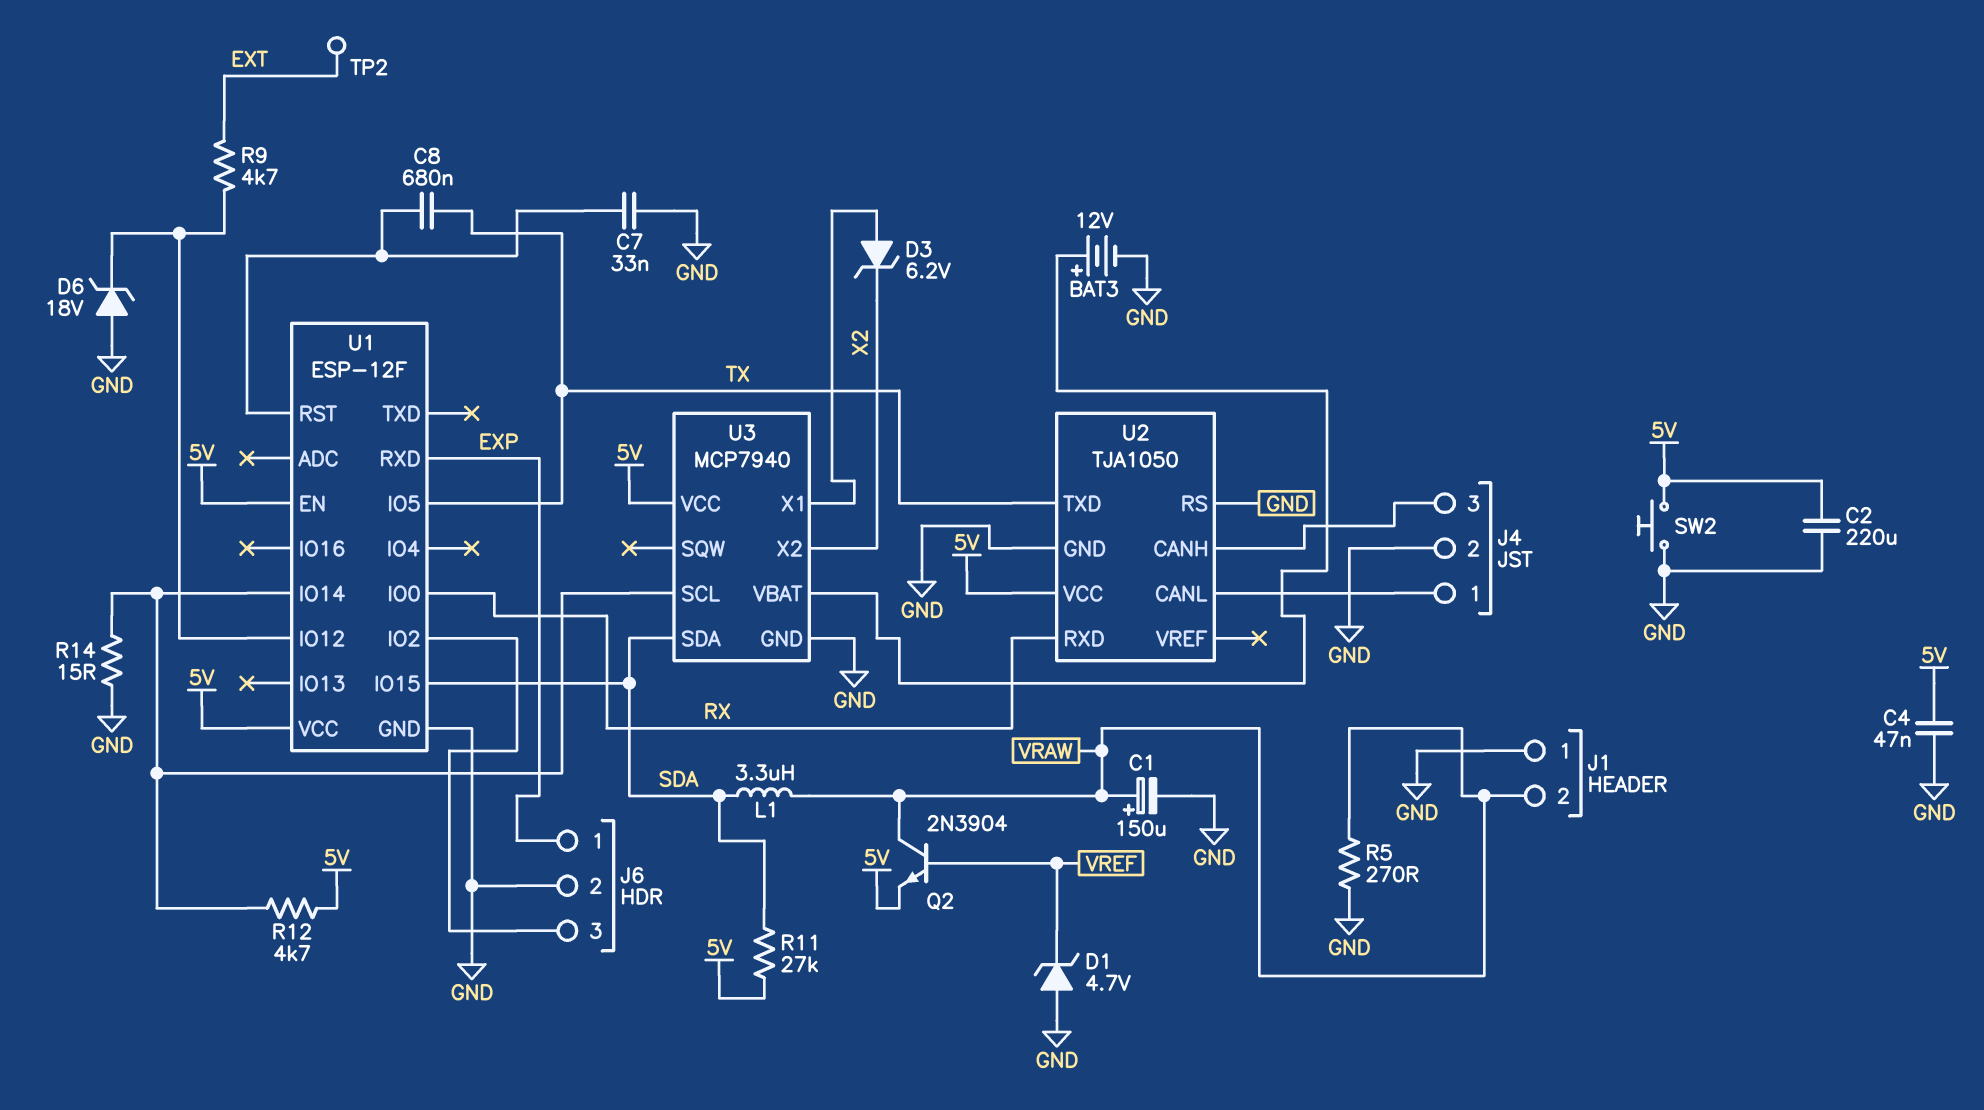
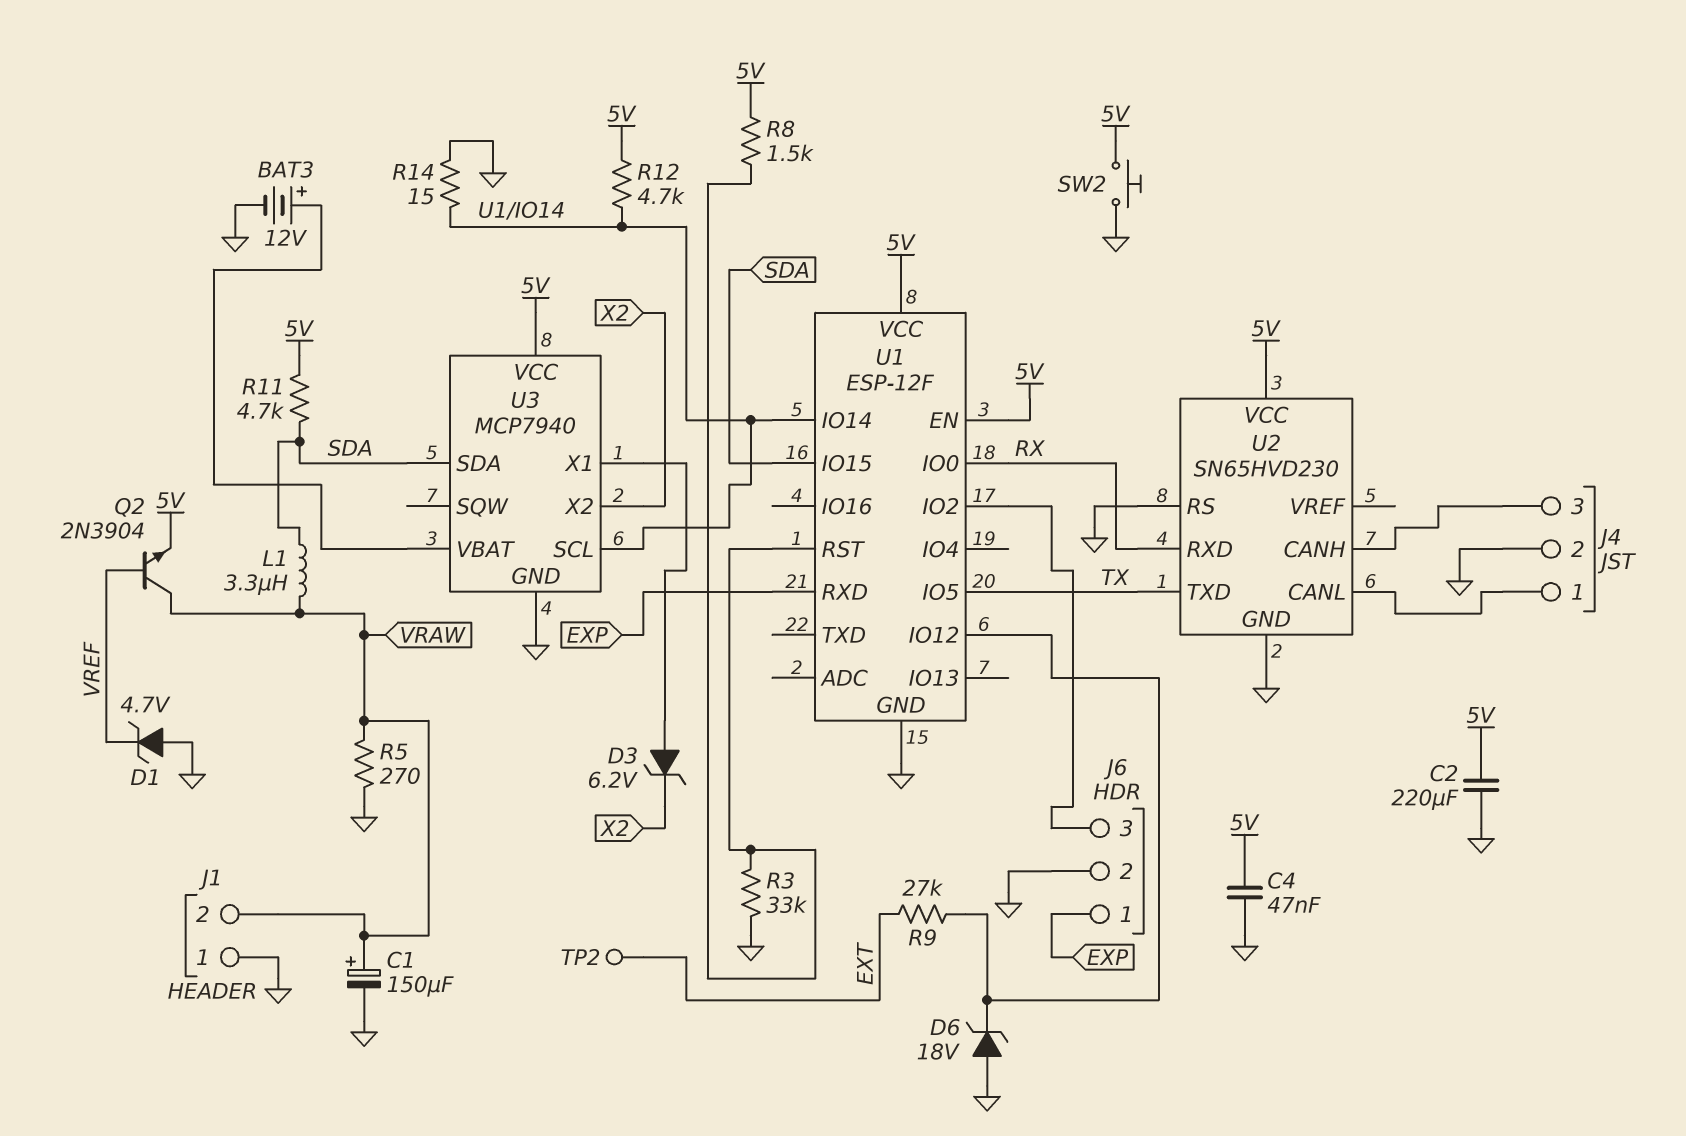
C7: 33nF (GND, U1/RST) -> none
C8: 680nF (TX, U1/RST) -> none
R3: none -> 33k (GND, U1/RST)
R8: none -> 1.5k (5V, U1/RST)
R9: 4.7k (EXT, U1/IO12) -> 27k (EXT, U1/IO12)
R11: 27k (5V, SDA) -> 4.7k (5V, SDA)
U2: TJA1050 -> SN65HVD230

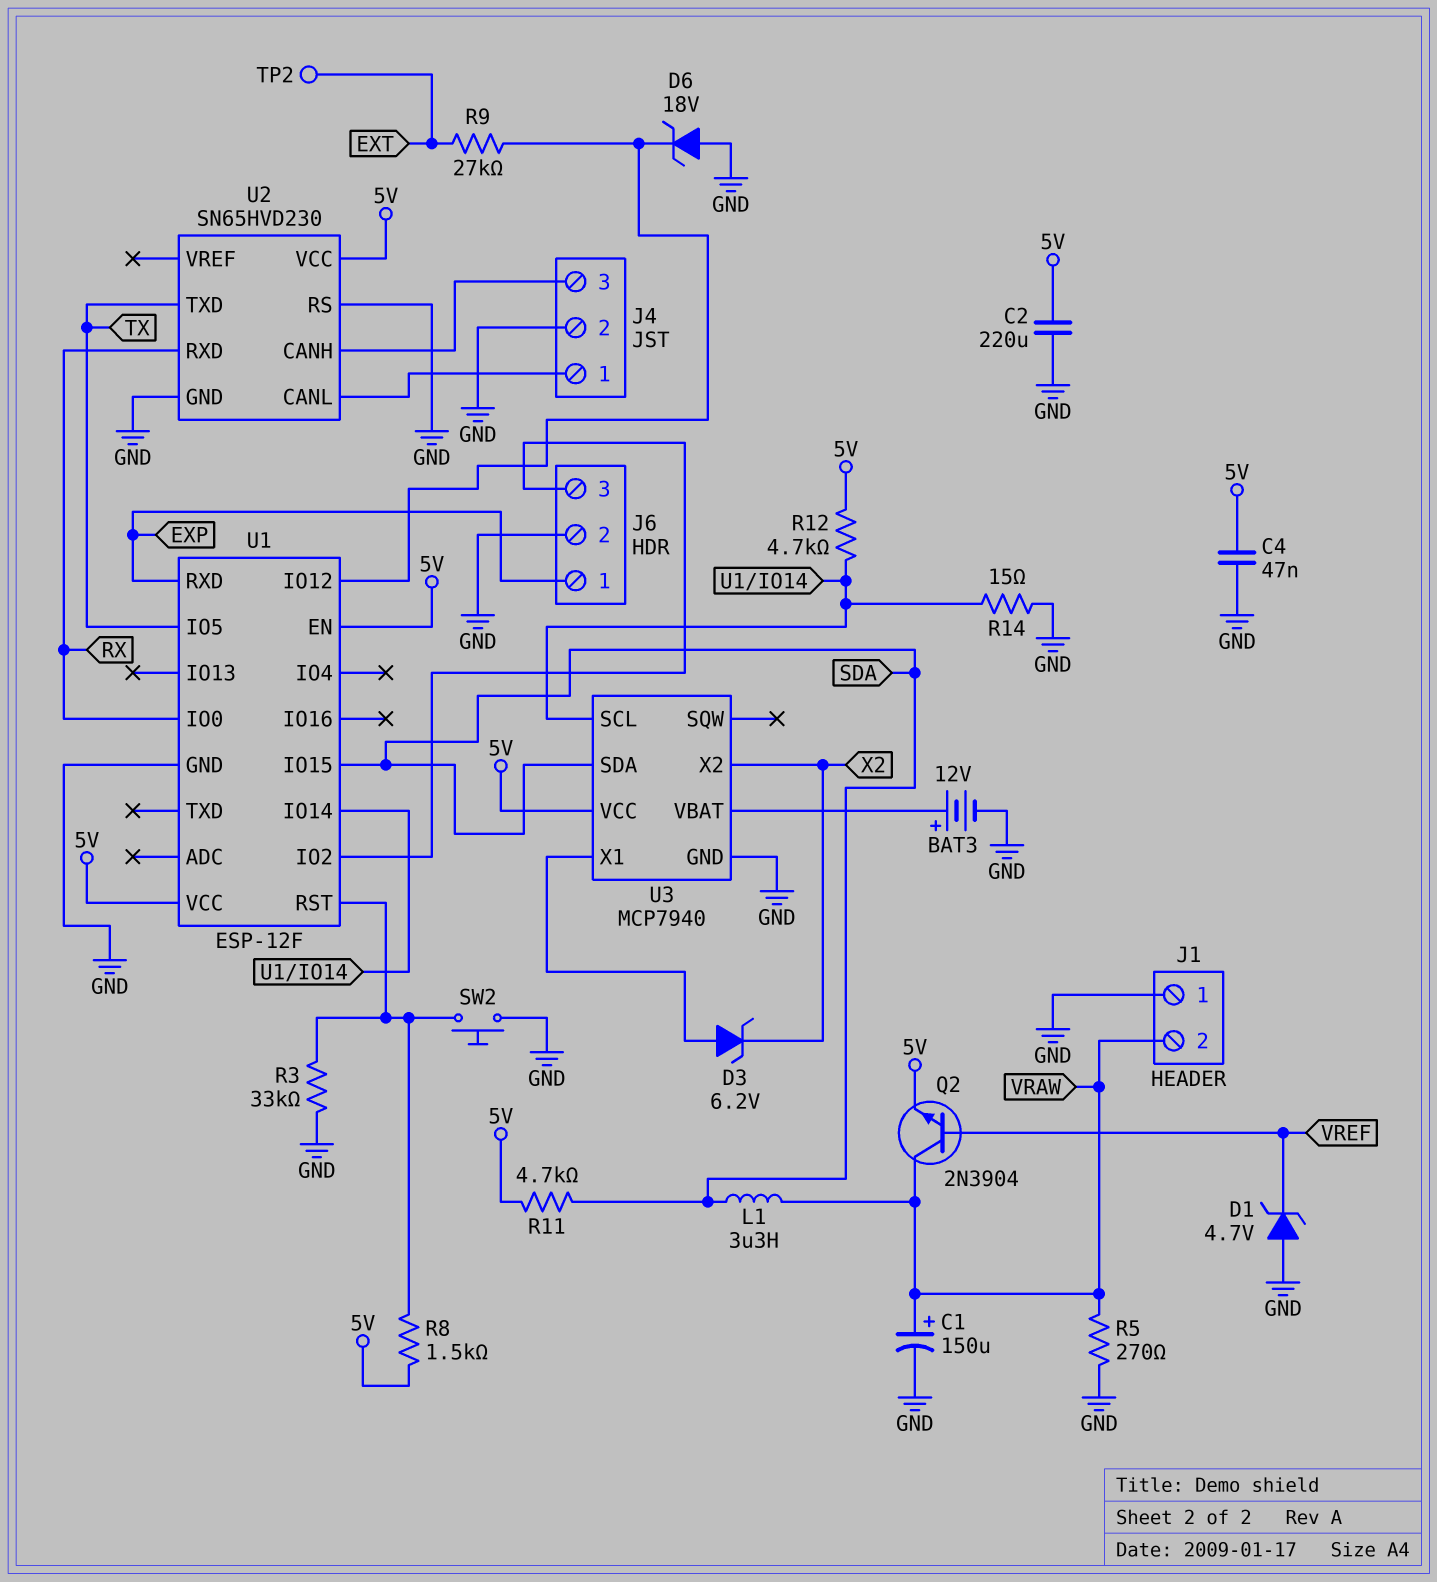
SW2: button (5V, GND) -> button (GND, U1/RST)

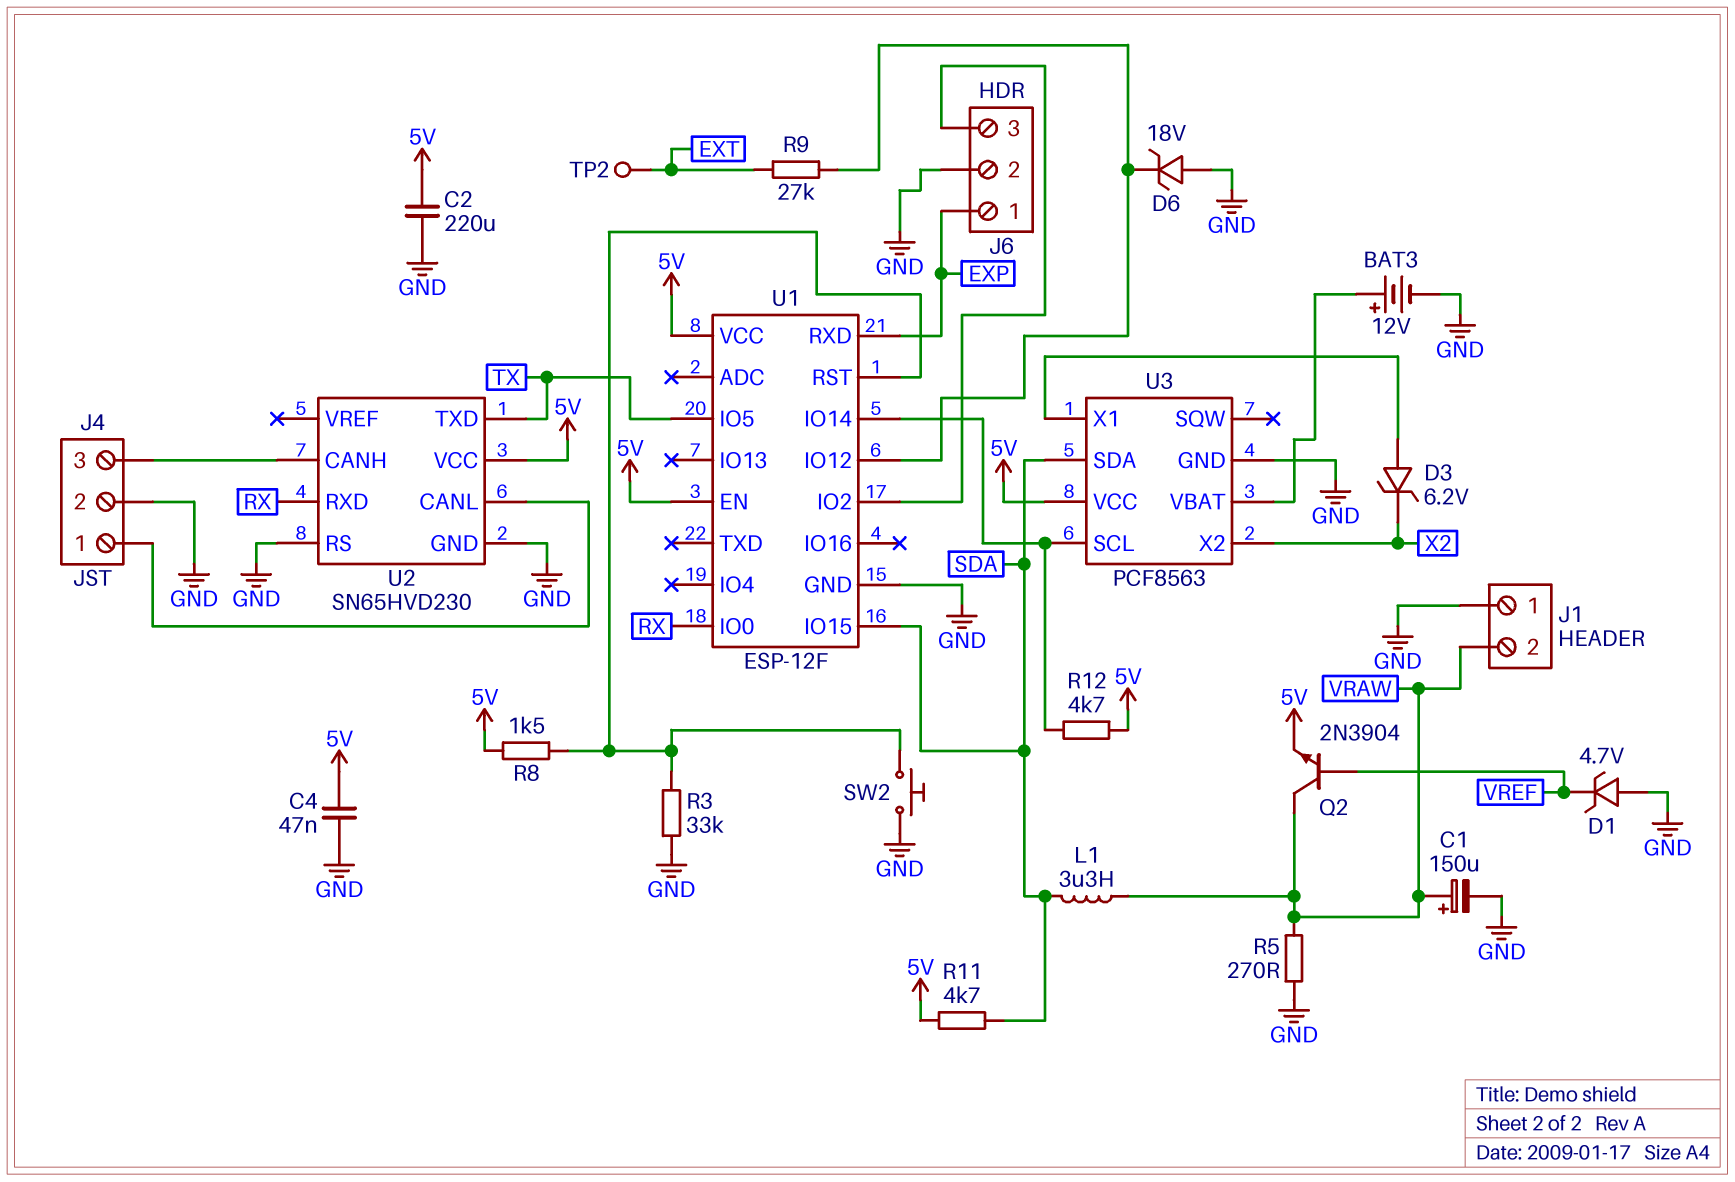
R14: 15 (GND, U1/IO14) -> none
U3: MCP7940 -> PCF8563

